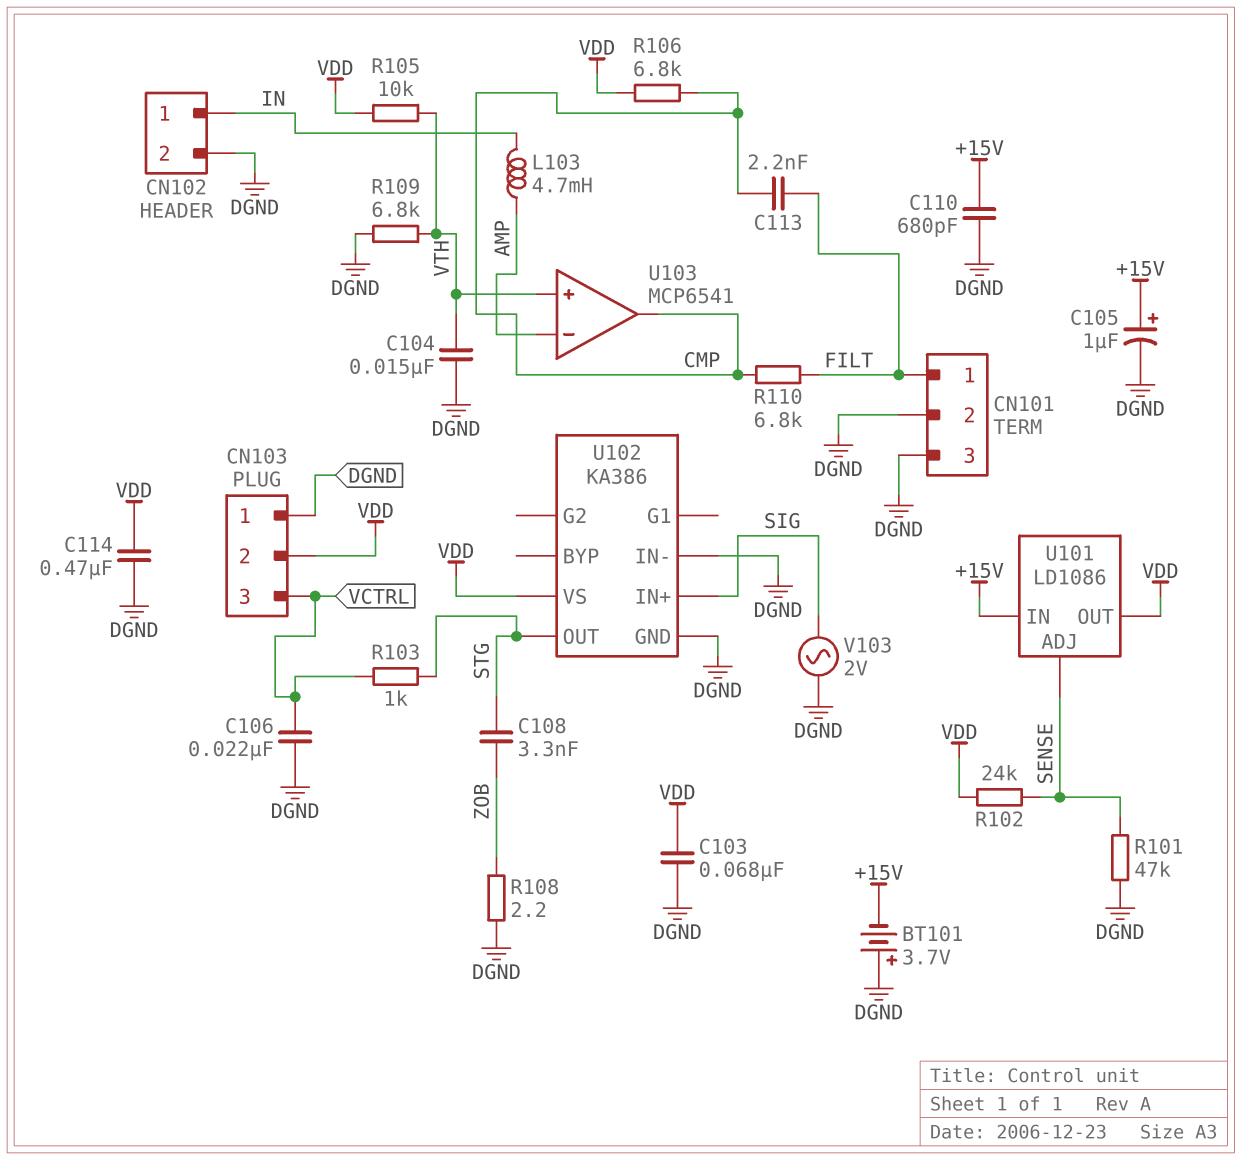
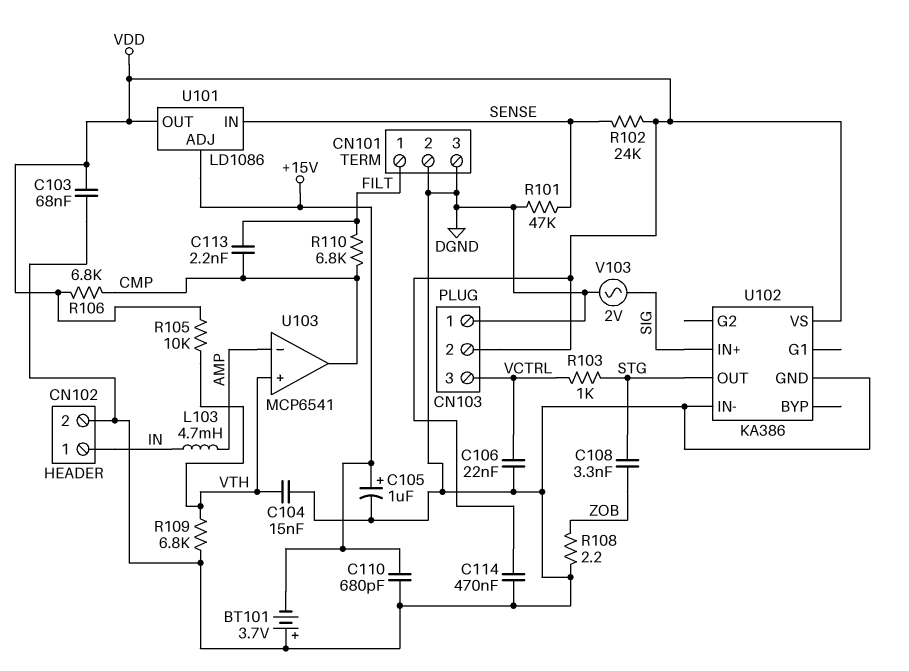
U101 pin ADJ: SENSE -> +15V
U101 pin IN: +15V -> SENSE

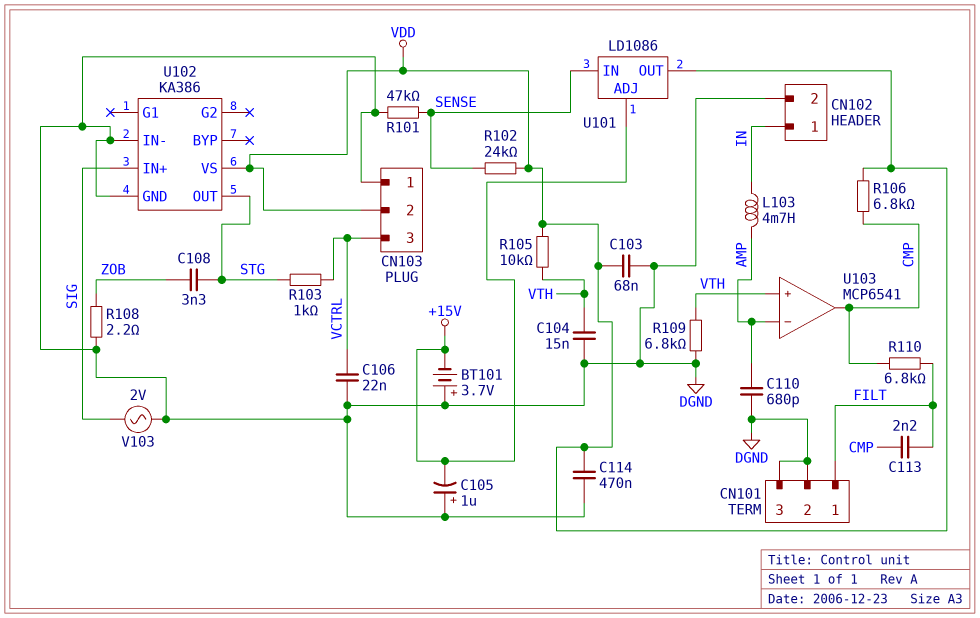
C105: 1uF (plus +15V, minus DGND) -> 1uF (plus DGND, minus +15V)
C110: 680pF (+15V, DGND) -> 680pF (AMP, DGND)

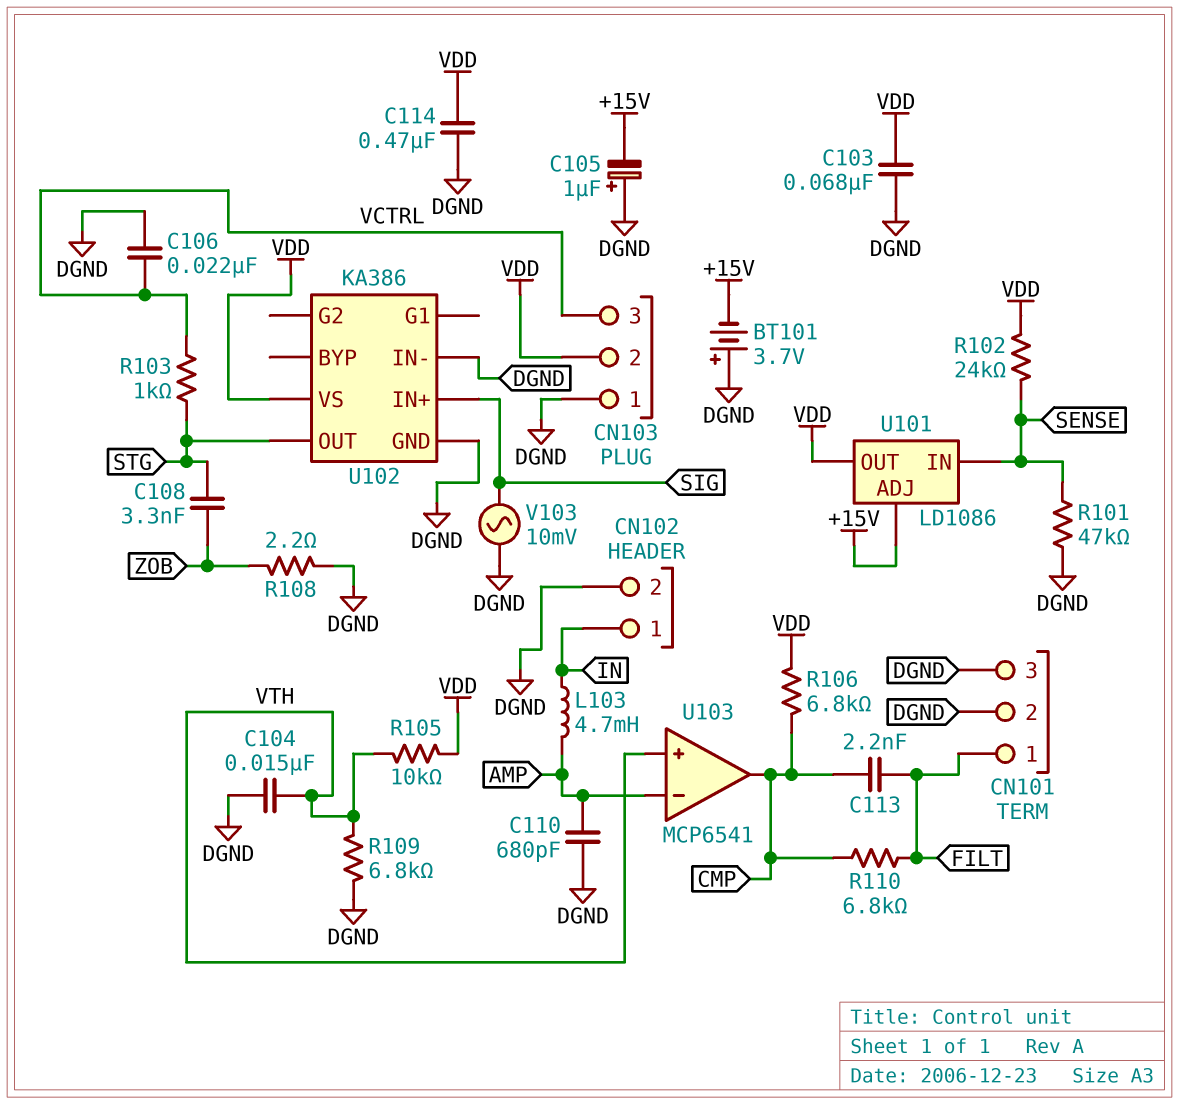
V103: AC 2V (DGND, SIG) -> AC 10mV (DGND, SIG)

